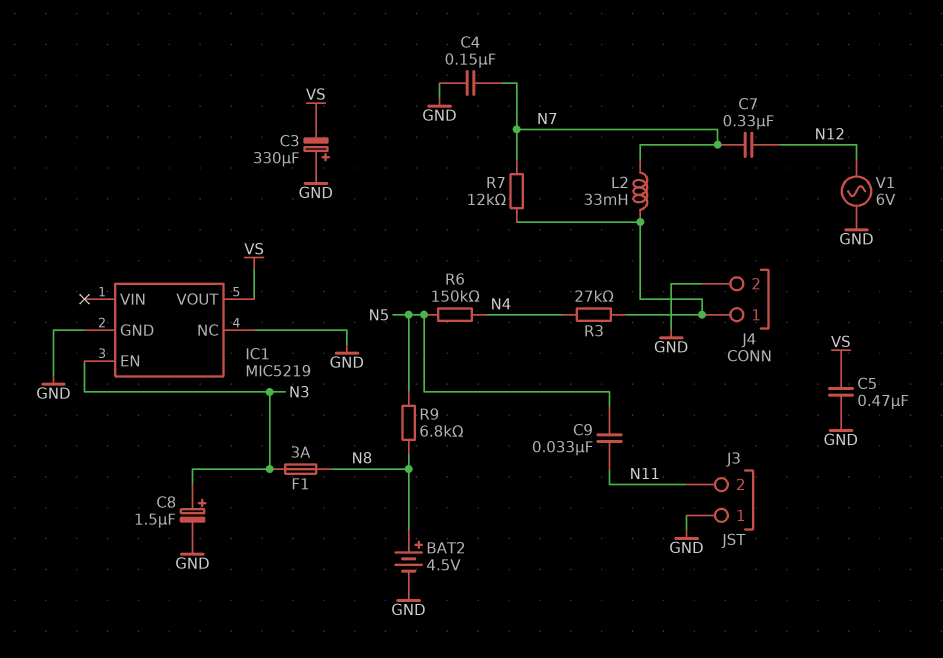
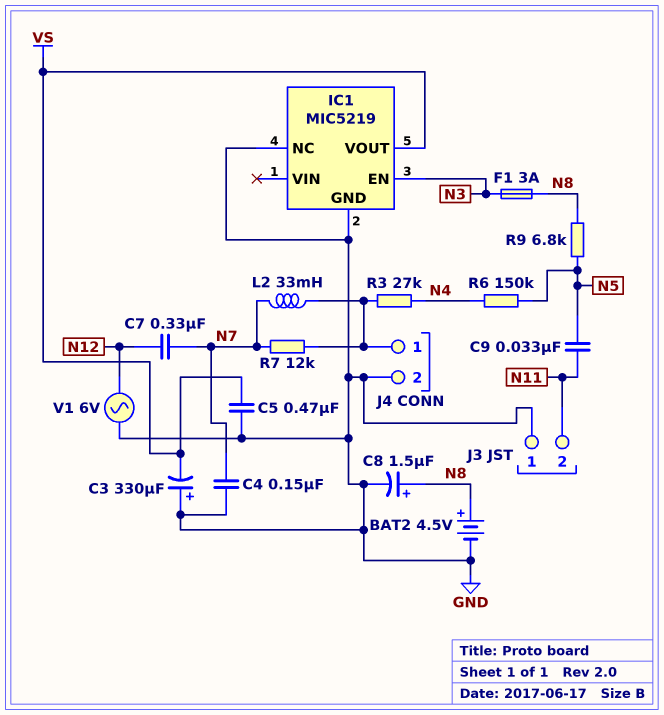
C8: 1.5uF (plus N3, minus GND) -> 1.5uF (plus N8, minus GND)

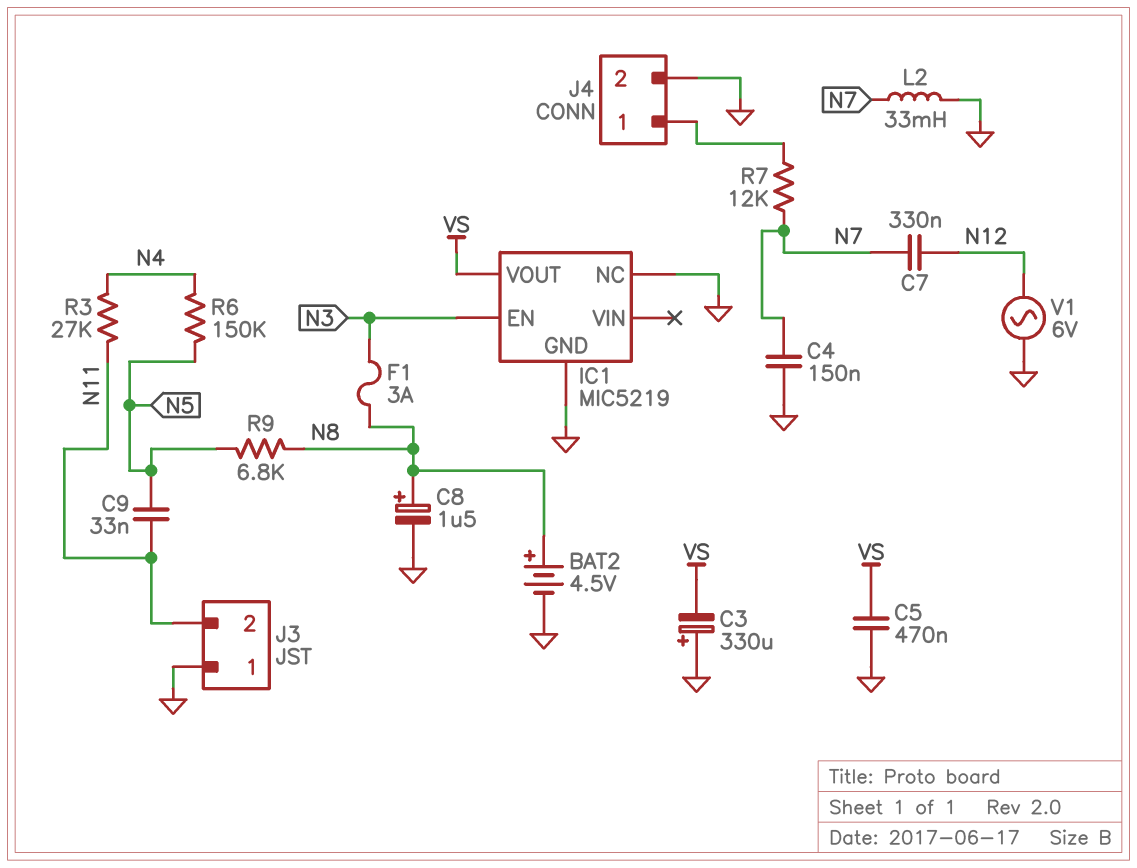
L2: 33mH (J4/1, N7) -> 33mH (GND, N7)
R3: 27k (J4/1, N4) -> 27k (N4, N11)

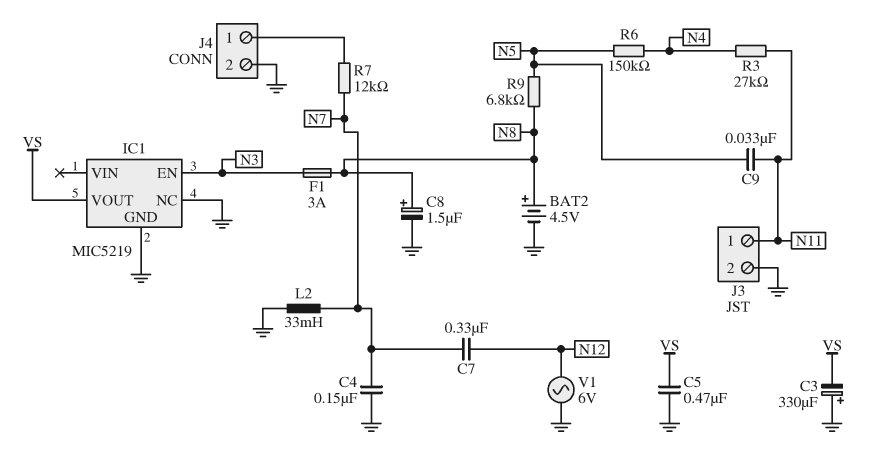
J3 pin 1: GND -> N11
J3 pin 2: N11 -> GND

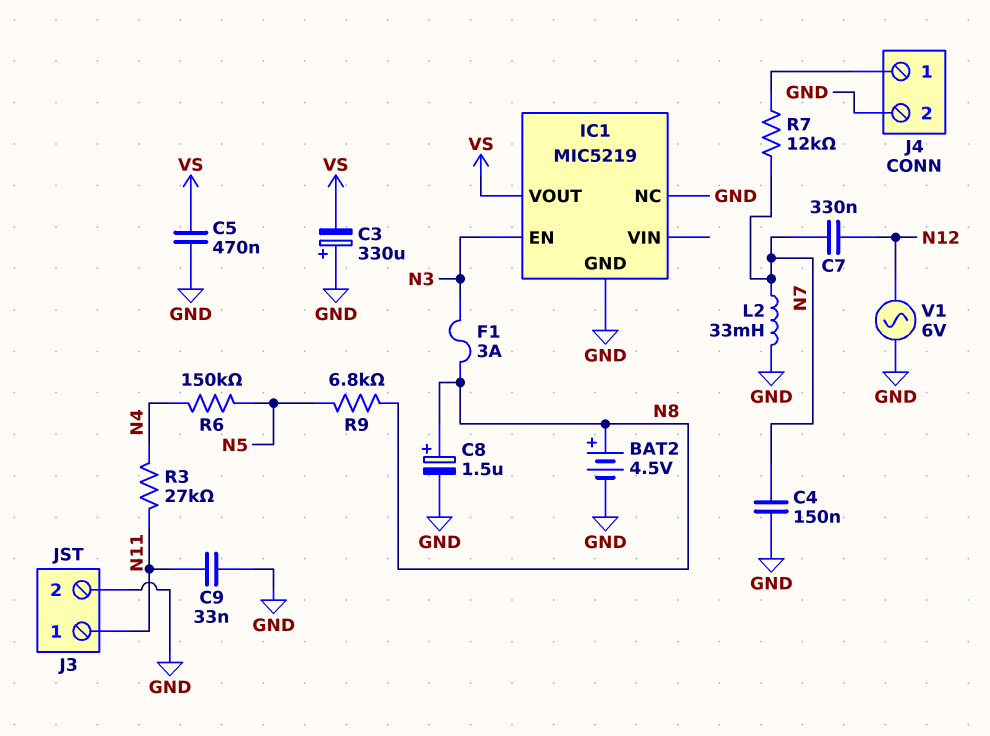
C9: 33nF (N5, N11) -> 33nF (GND, N11)

